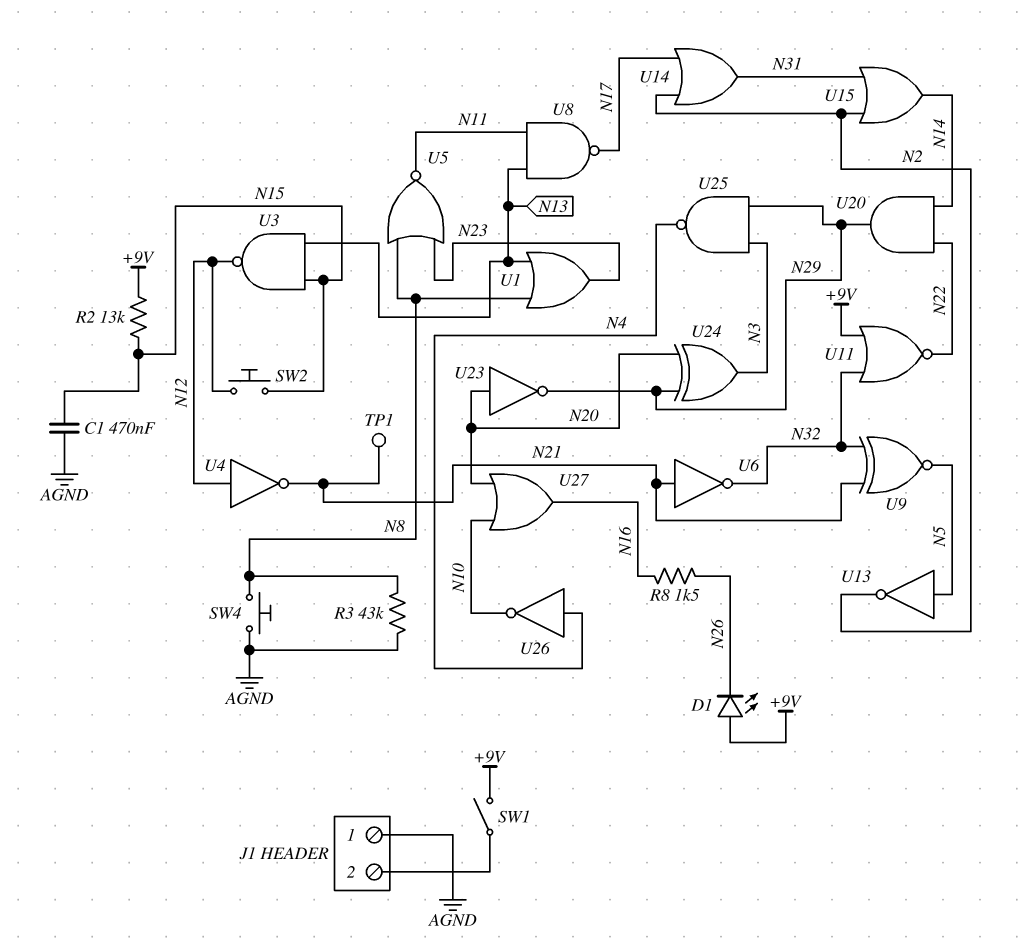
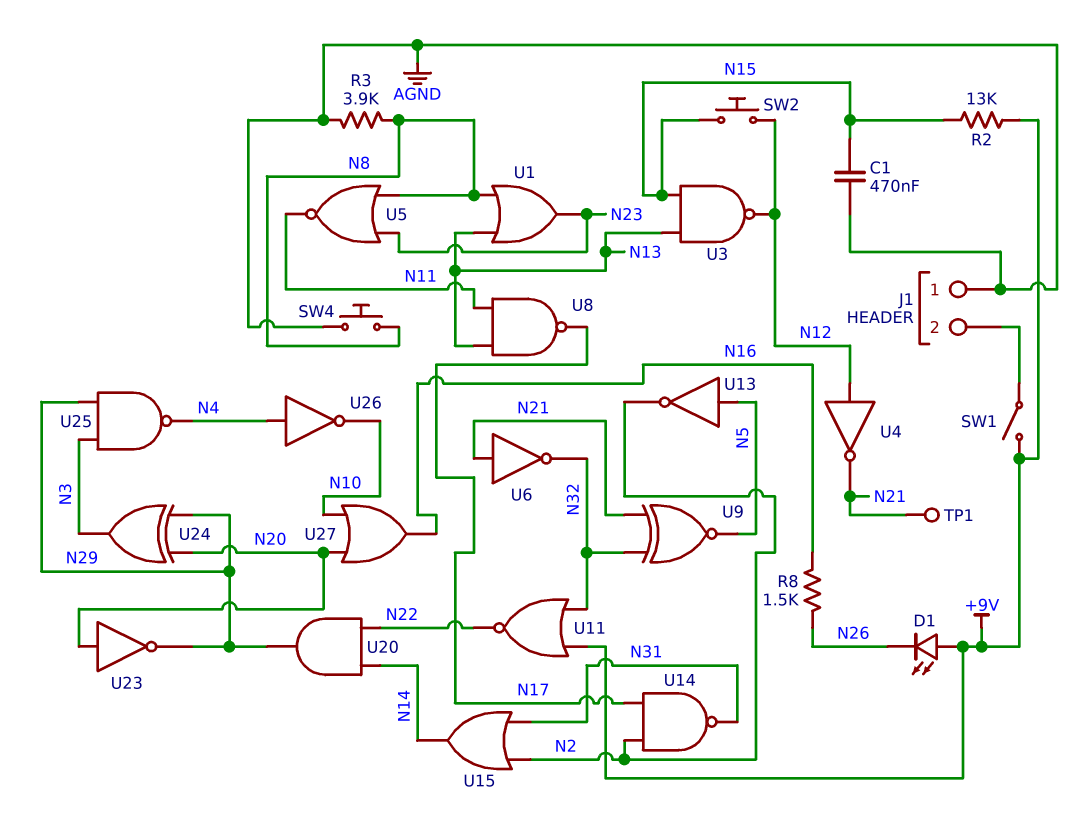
R3: 43k (AGND, N8) -> 3.9k (AGND, N8)
U14: OR (in N2, in N17, out N31) -> NAND (in N2, in N17, out N31)

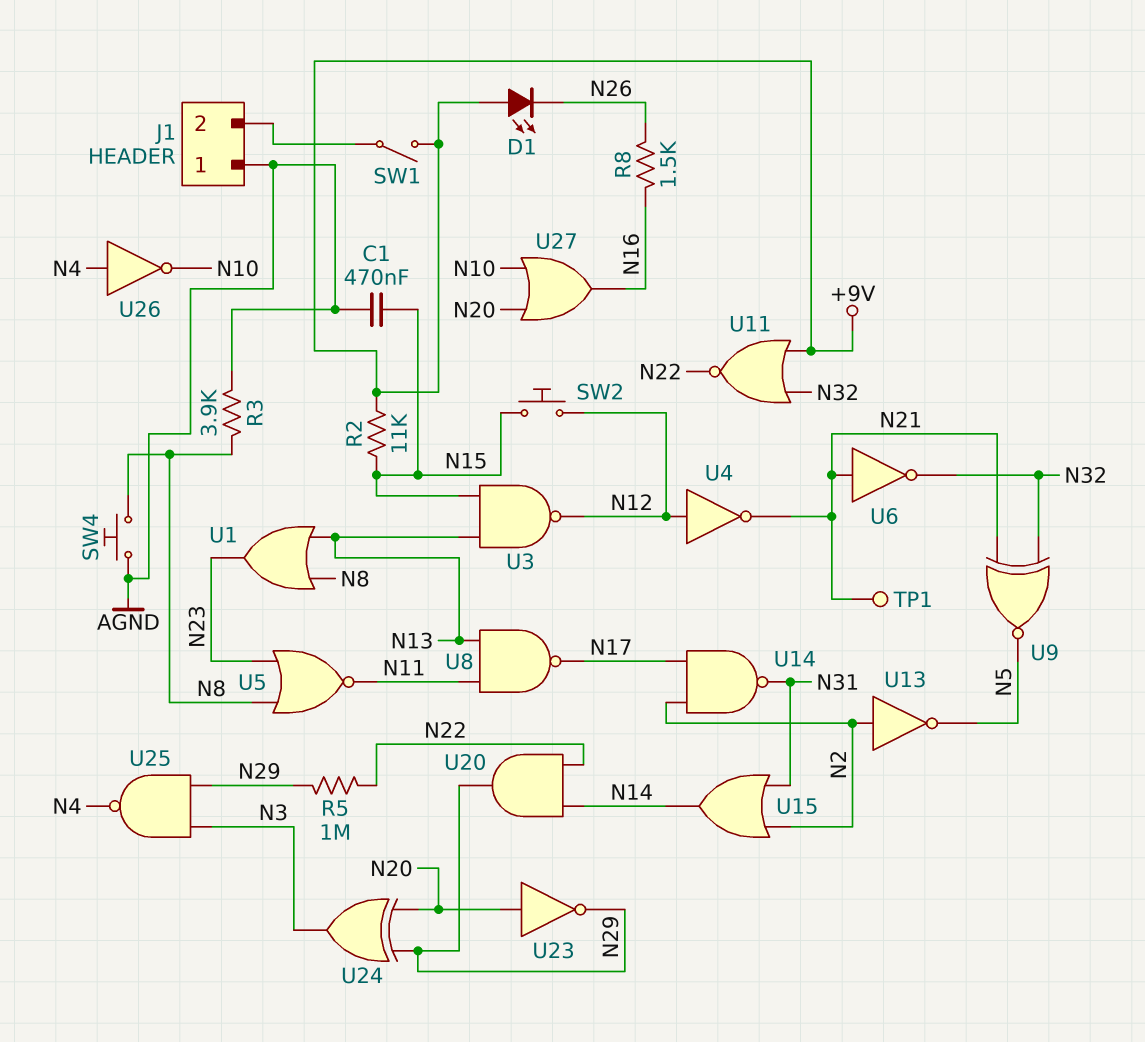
R2: 13k (+9V, N15) -> 11k (+9V, N15)
R5: none -> 1M (N22, N29)
U13: NOT (in N5, out N2) -> NOT (in N2, out N5)

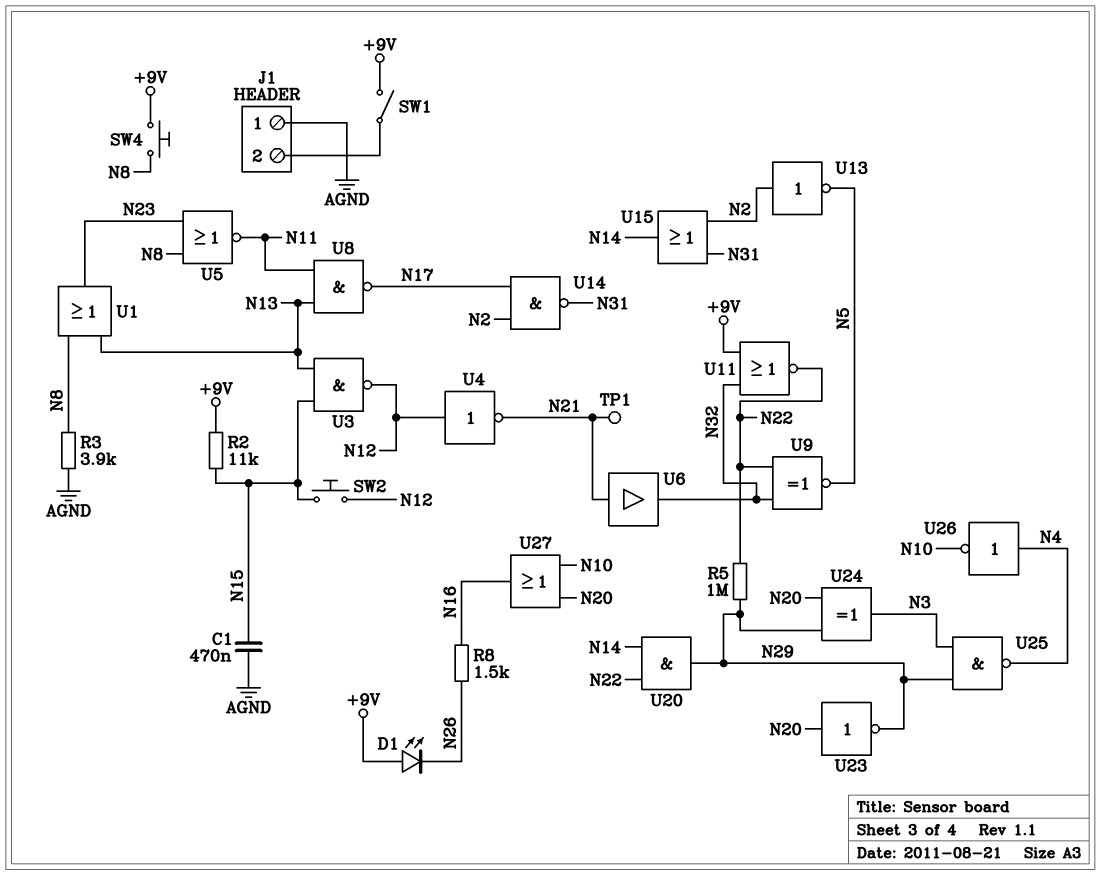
SW4: button (AGND, N8) -> button (+9V, N8)
U6: NOT (in N21, out N32) -> buffer (in N21, out N32)
U9: XNOR (in N21, in N32, out N5) -> XNOR (in N22, in N32, out N5)

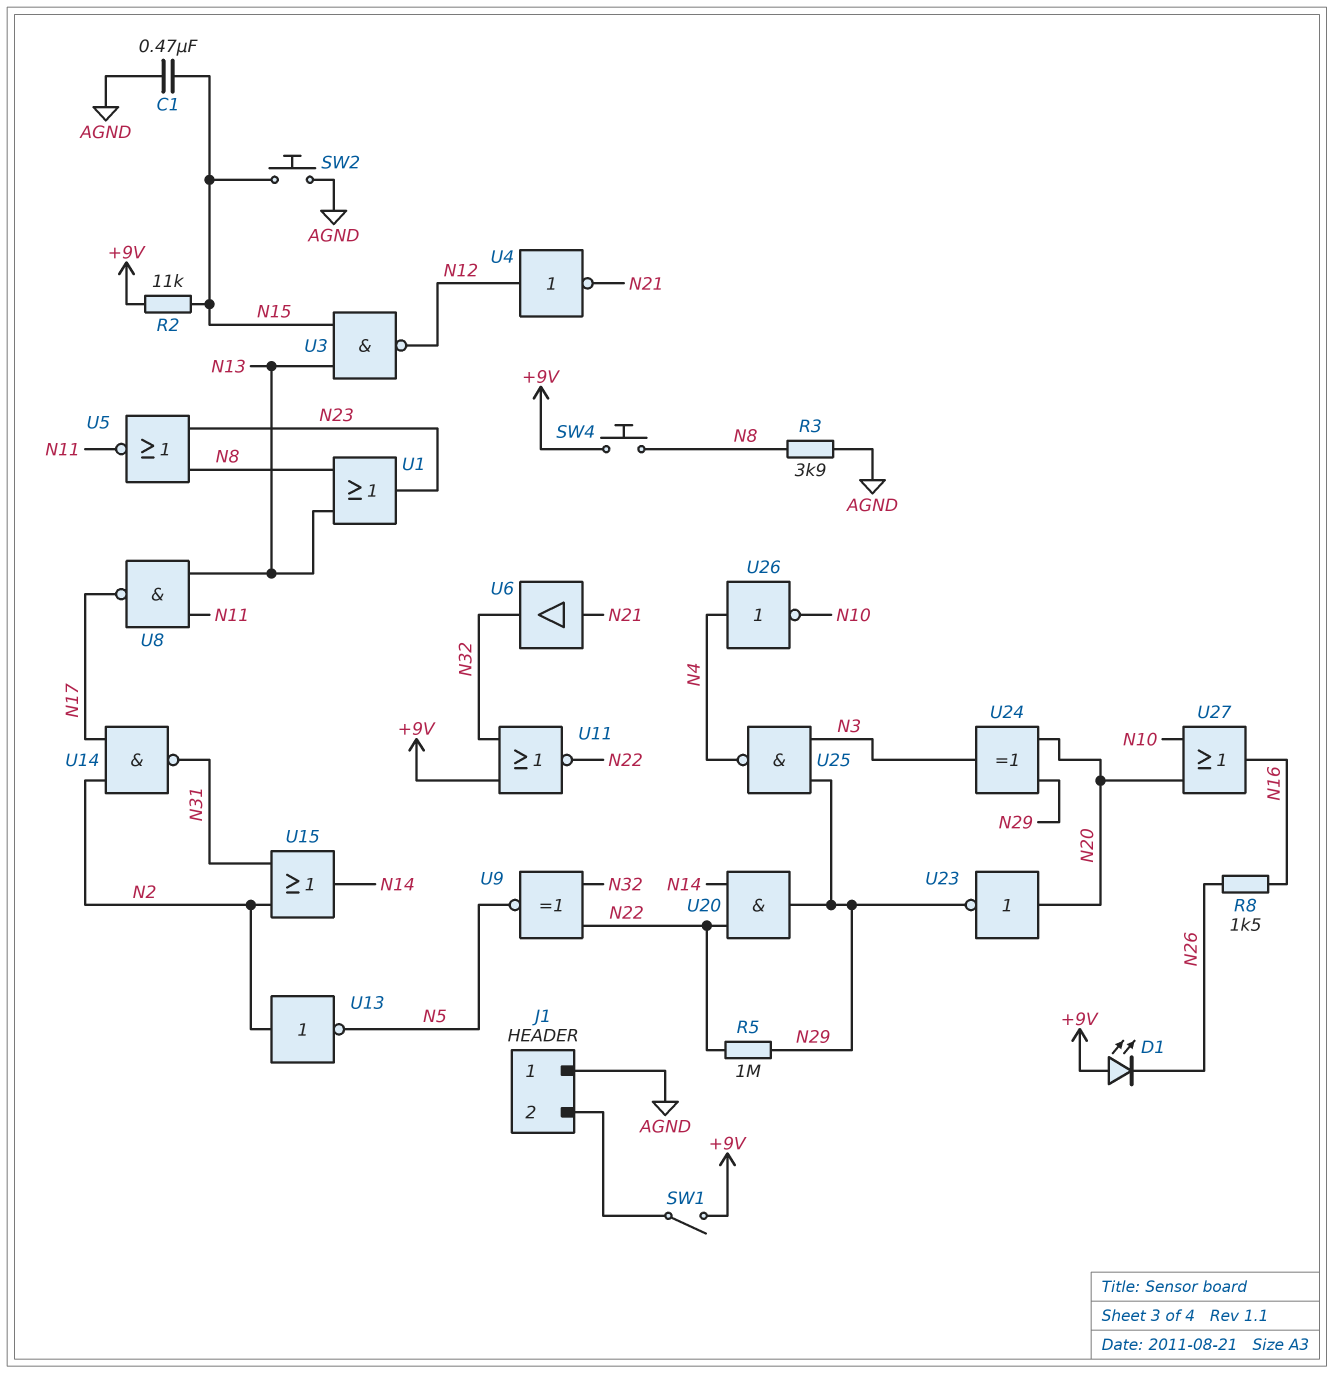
SW2: button (N12, N15) -> button (AGND, N15)
TP1: test point (N21) -> none

